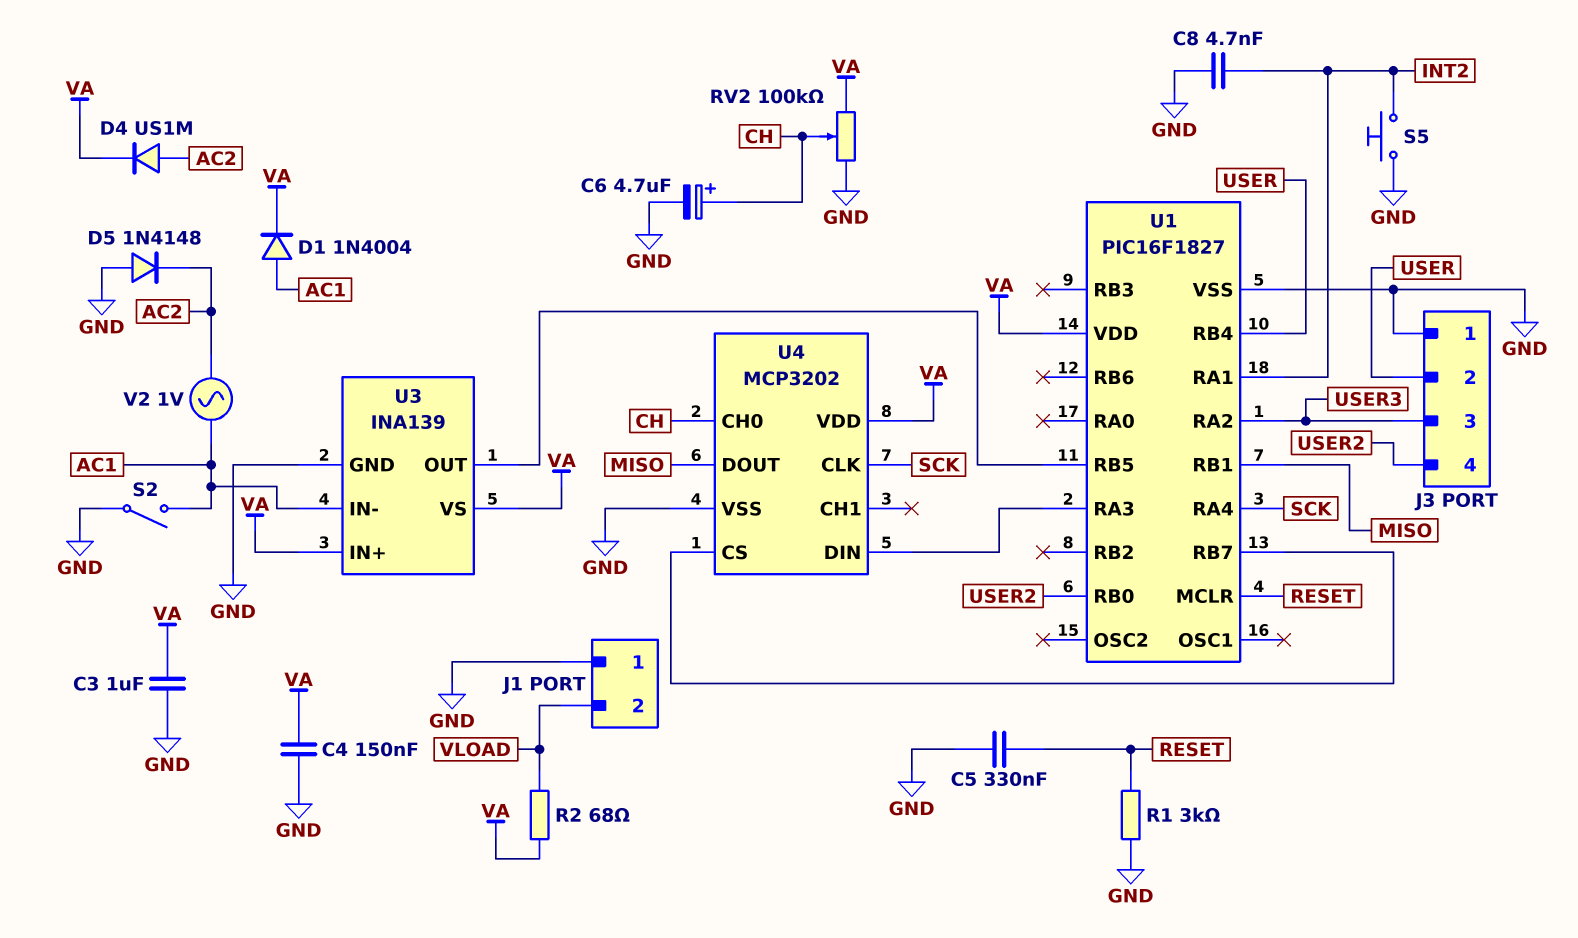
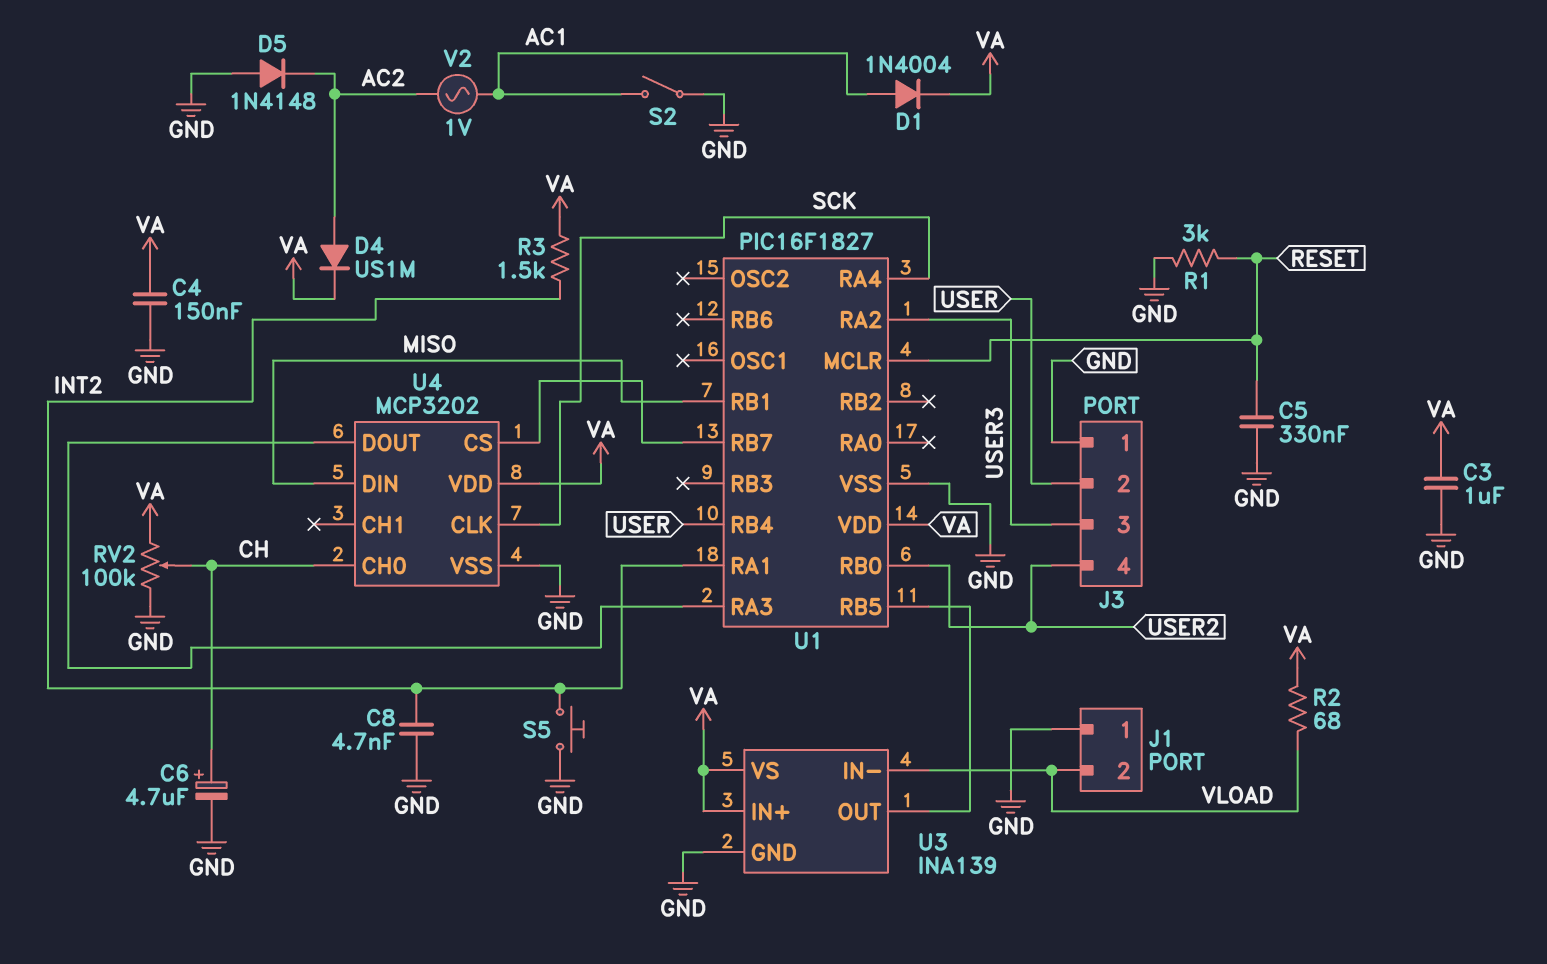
R3: none -> 1.5k (INT2, VA)
U3 pin IN-: AC1 -> VLOAD
U4 pin DIN: U1/RA3 -> MISO
U4 pin DOUT: MISO -> U1/RA3

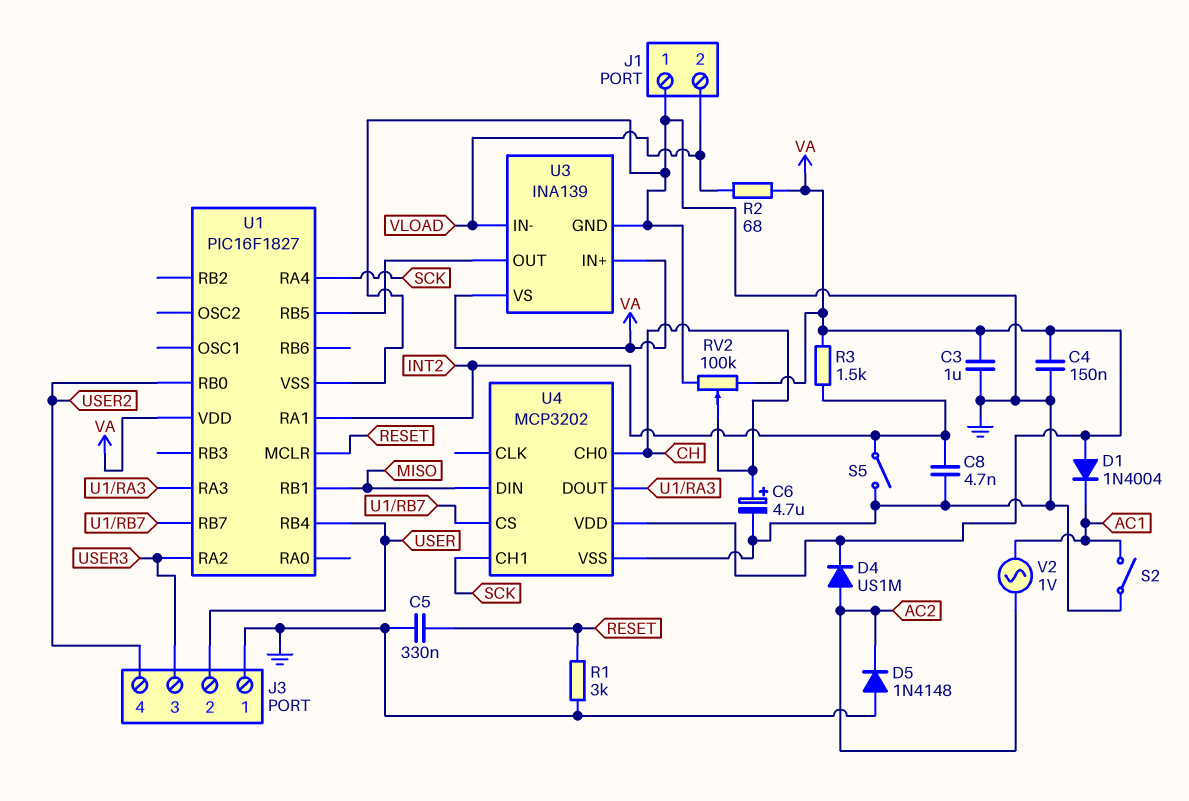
D1: diode 1N4004 (A AC1, K VA) -> diode 1N4004 (A VA, K AC1)
S5: button (GND, INT2) -> switch (GND, INT2)
U4 pin CH1: none -> SCK
U4 pin CLK: SCK -> none

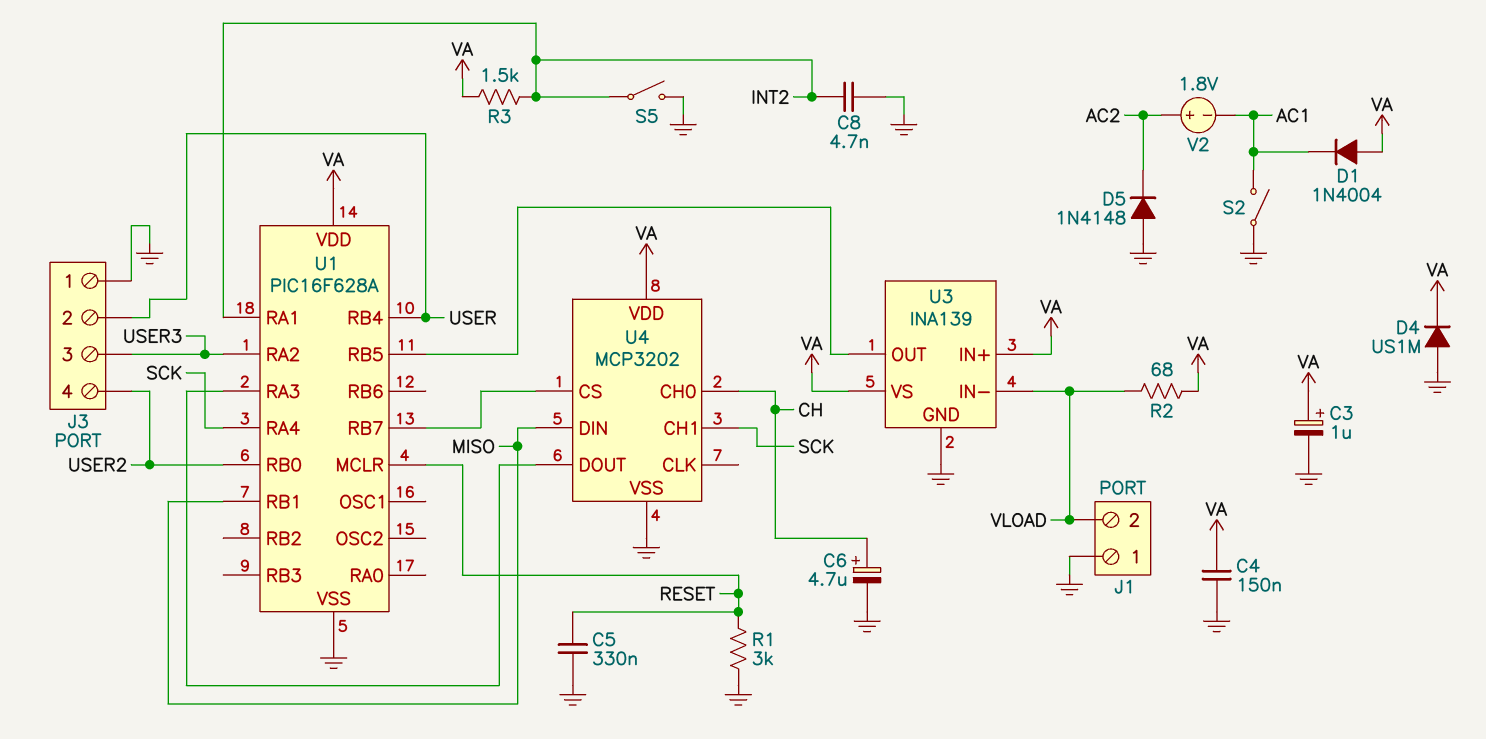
C3: 1uF (GND, VA) -> 1uF (plus VA, minus GND)
D4: diode US1M (A AC2, K VA) -> diode US1M (A GND, K VA)
RV2: 100k (GND, VA, wiper CH) -> none
U1: PIC16F1827 -> PIC16F628A
V2: AC 1V (AC1, AC2) -> 1.8V (plus AC2, minus AC1)

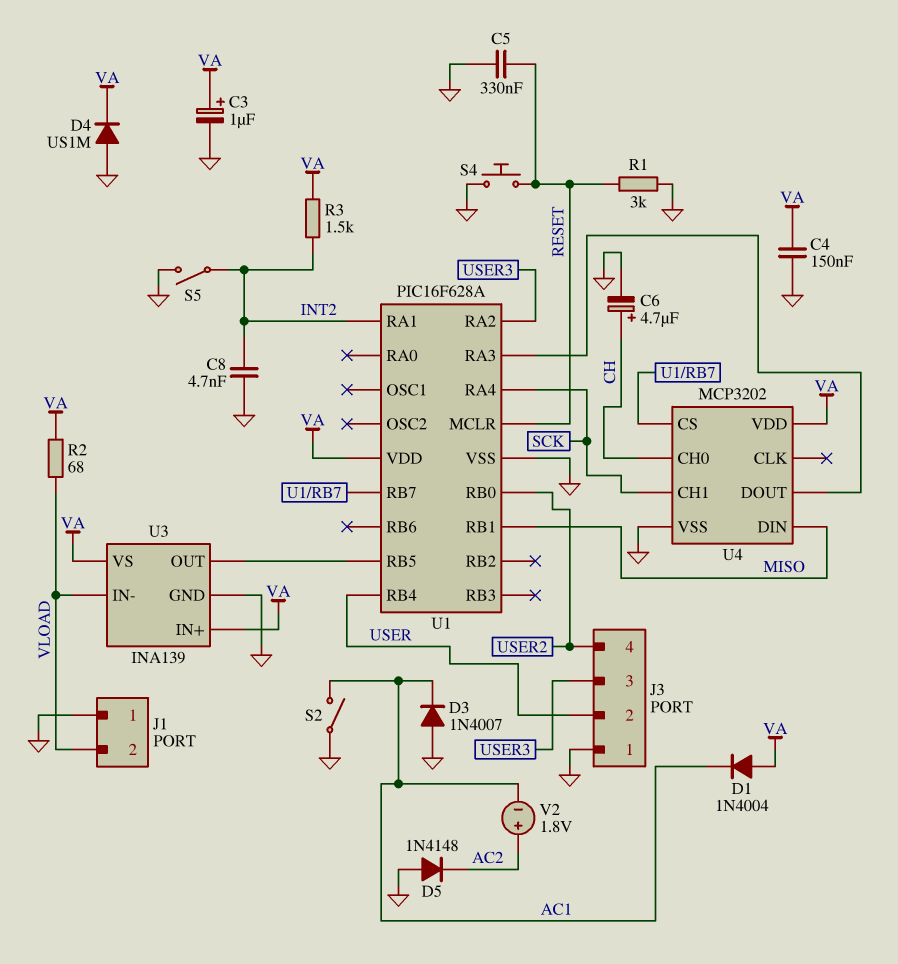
D3: none -> diode 1N4007 (A GND, K AC1)
S4: none -> button (GND, RESET)

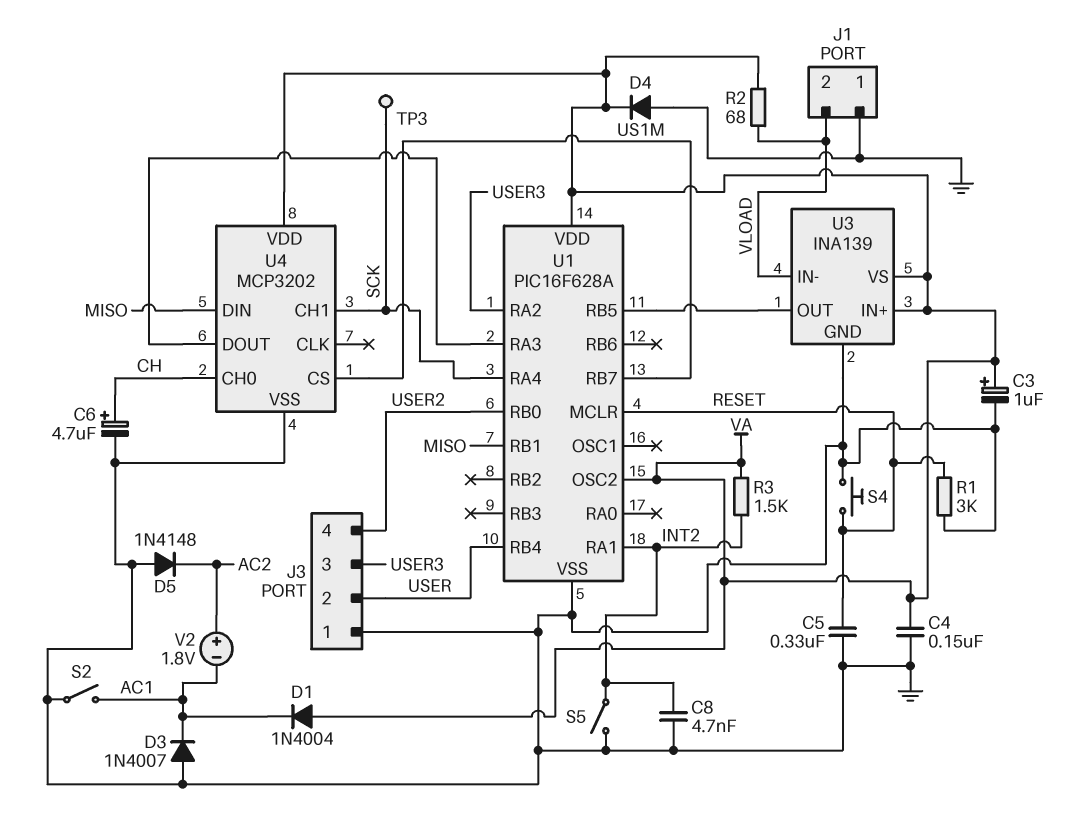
TP3: none -> test point (SCK)
U1 pin OSC2: none -> VA

